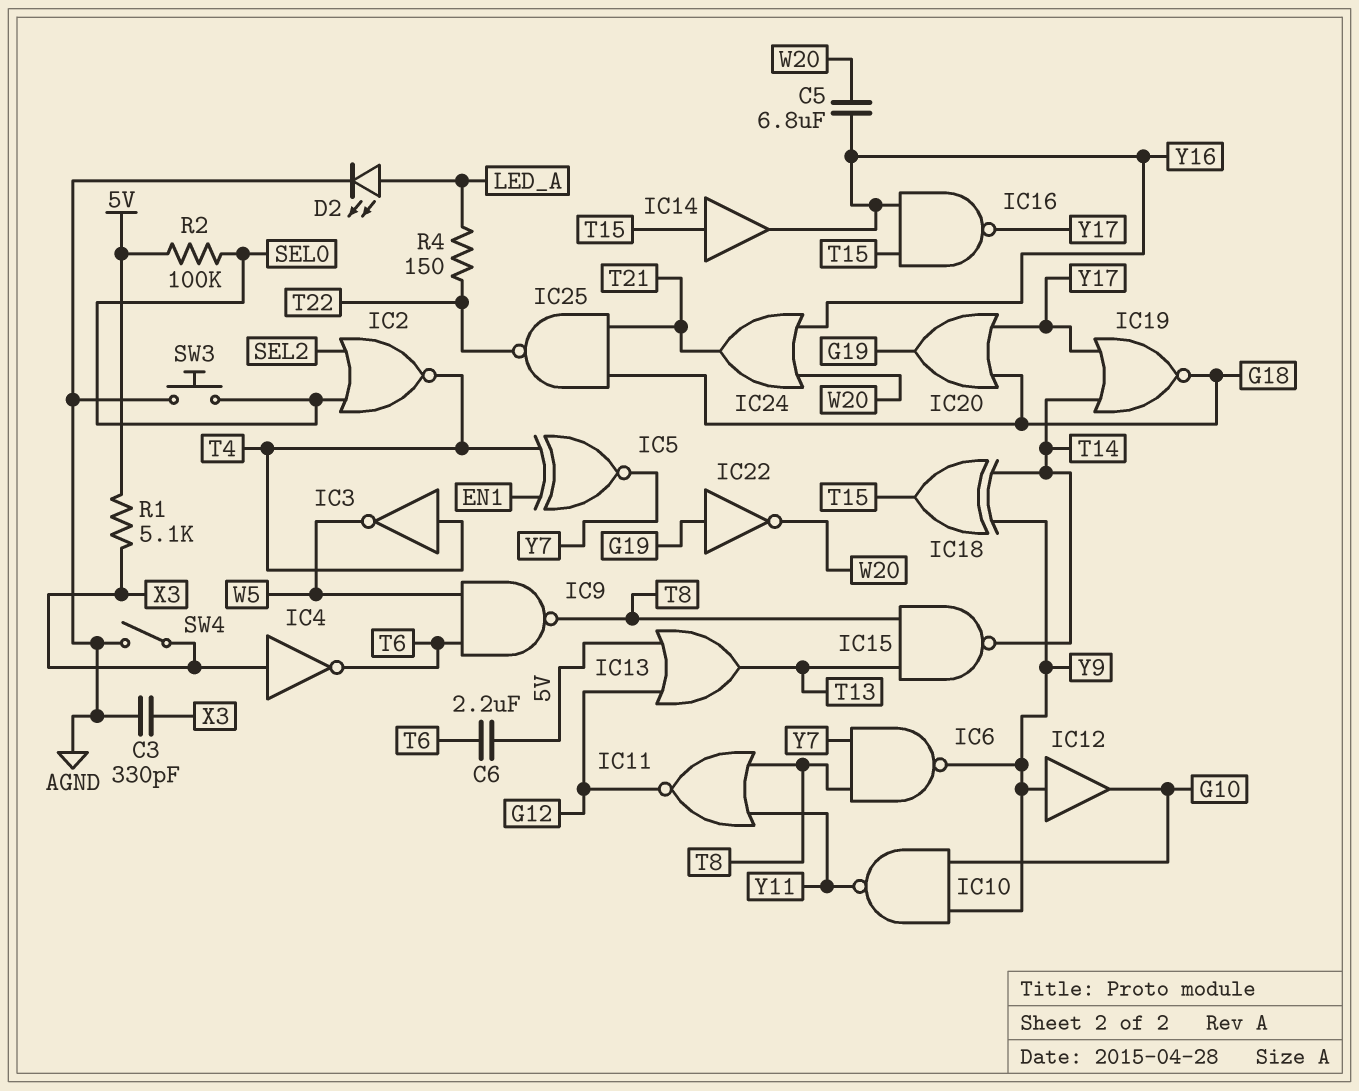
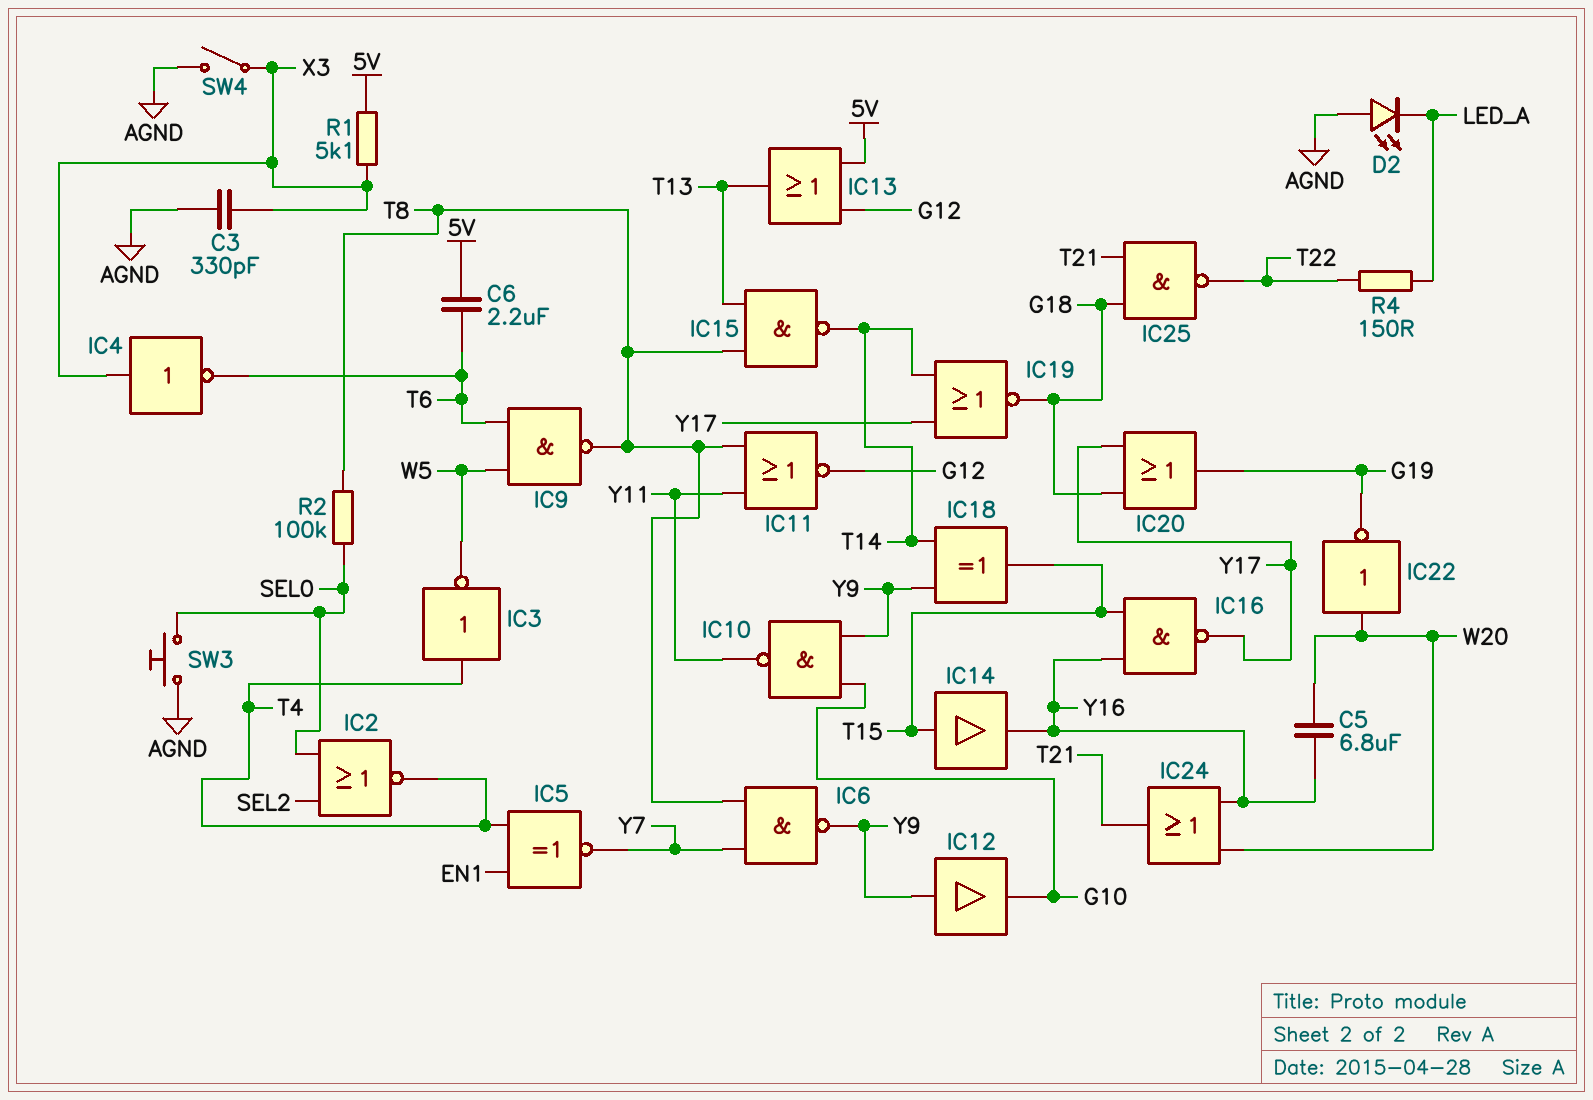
D2: LED (A LED_A, K AGND) -> LED (A AGND, K LED_A)
IC22: NOT (in G19, out W20) -> NOT (in W20, out G19)
R2: 100k (5V, SEL0) -> 100k (SEL0, T8)

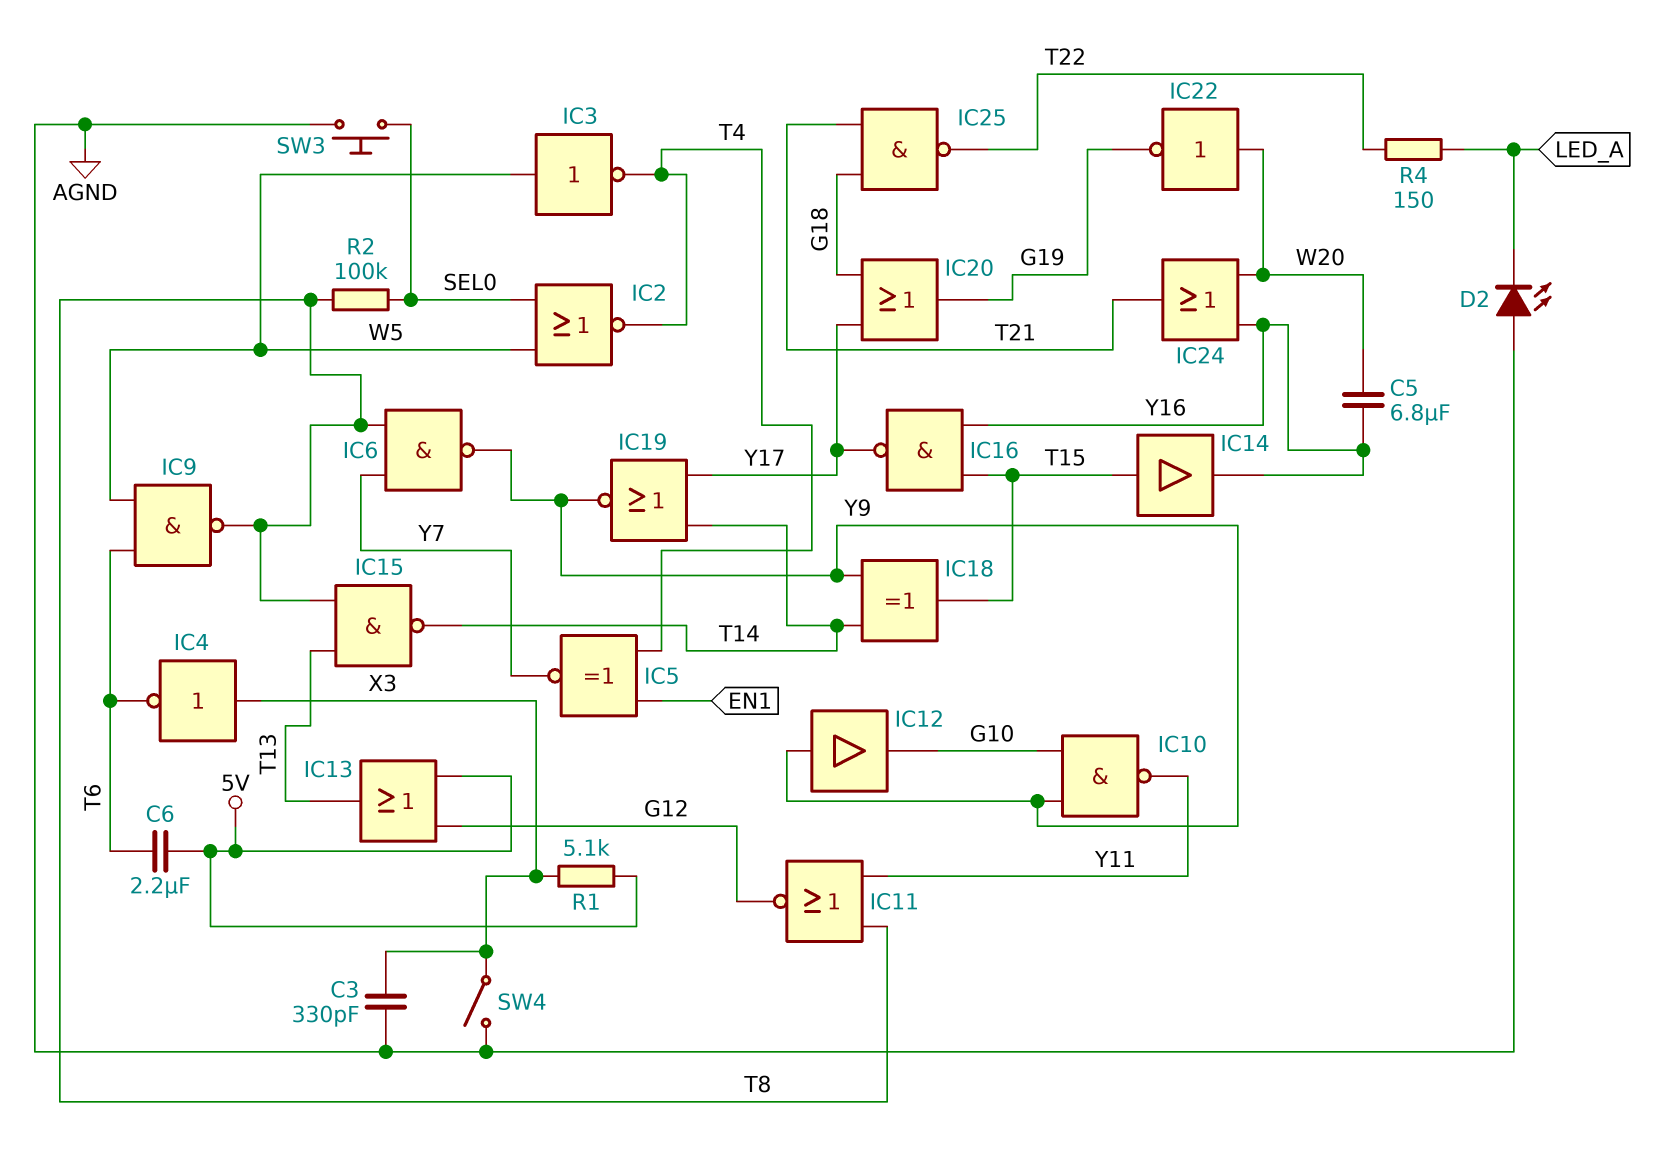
IC2: NOR (in SEL0, in SEL2, out T4) -> NOR (in SEL0, in W5, out T4)
IC3: NOT (in T4, out W5) -> NOT (in W5, out T4)
IC19: NOR (in T14, in Y17, out G18) -> NOR (in T14, in Y17, out Y9)

